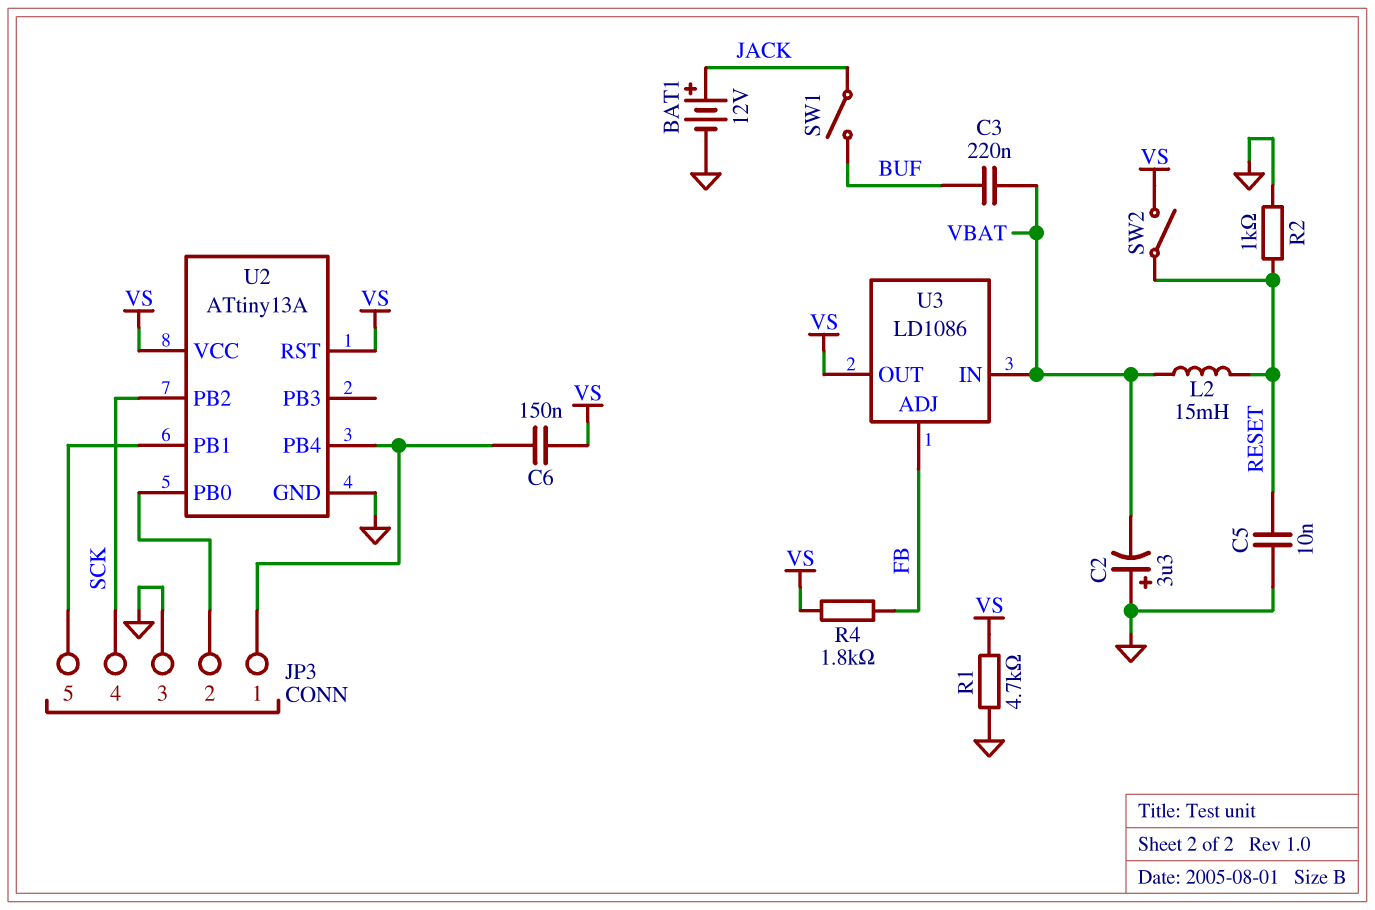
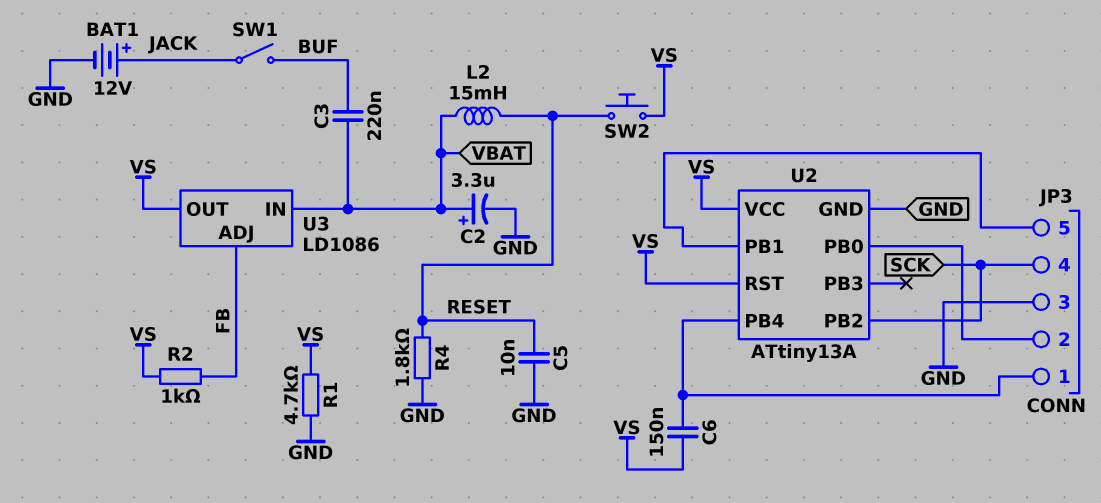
C2: 3.3uF (plus GND, minus VBAT) -> 3.3uF (plus VBAT, minus GND)
R2: 1k (GND, RESET) -> 1k (FB, VS)
R4: 1.8k (FB, VS) -> 1.8k (GND, RESET)
SW2: switch (RESET, VS) -> button (RESET, VS)

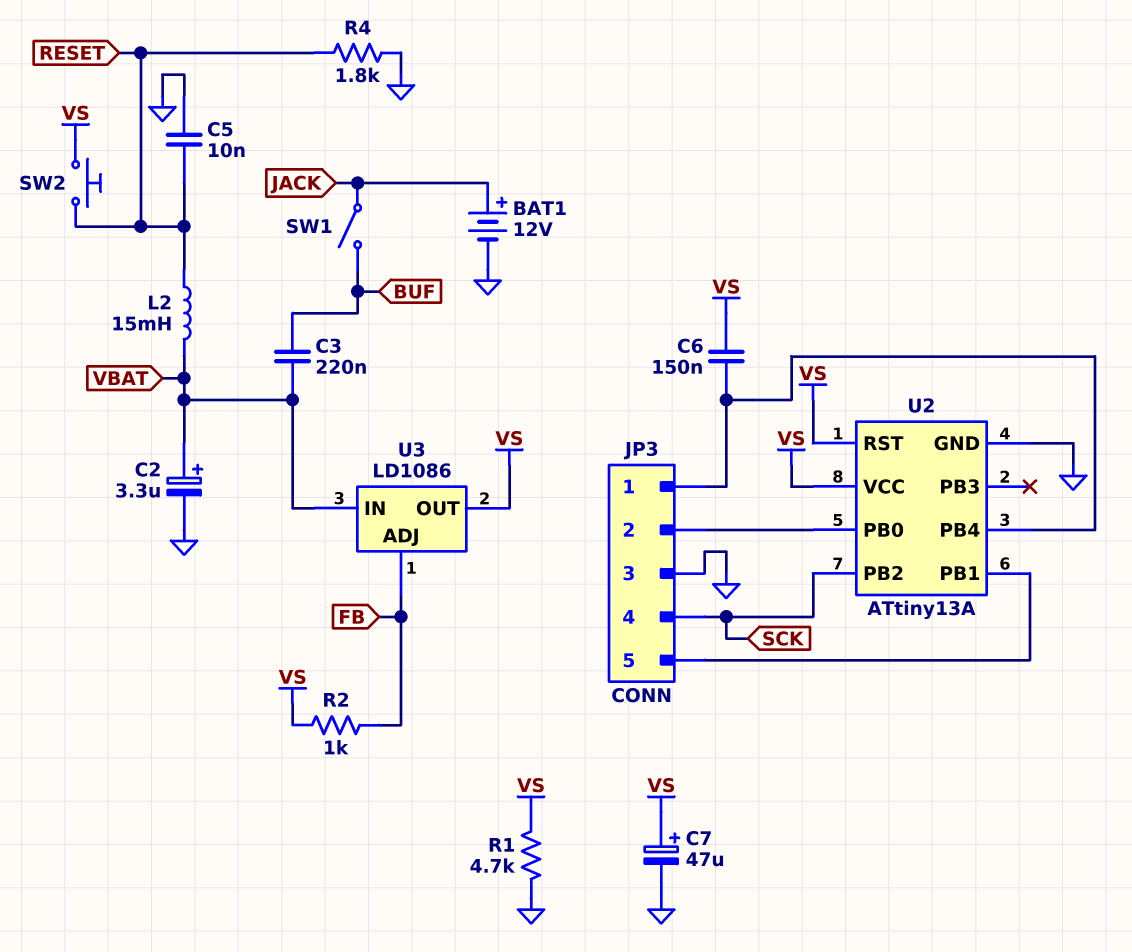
C7: none -> 47uF (plus VS, minus GND)

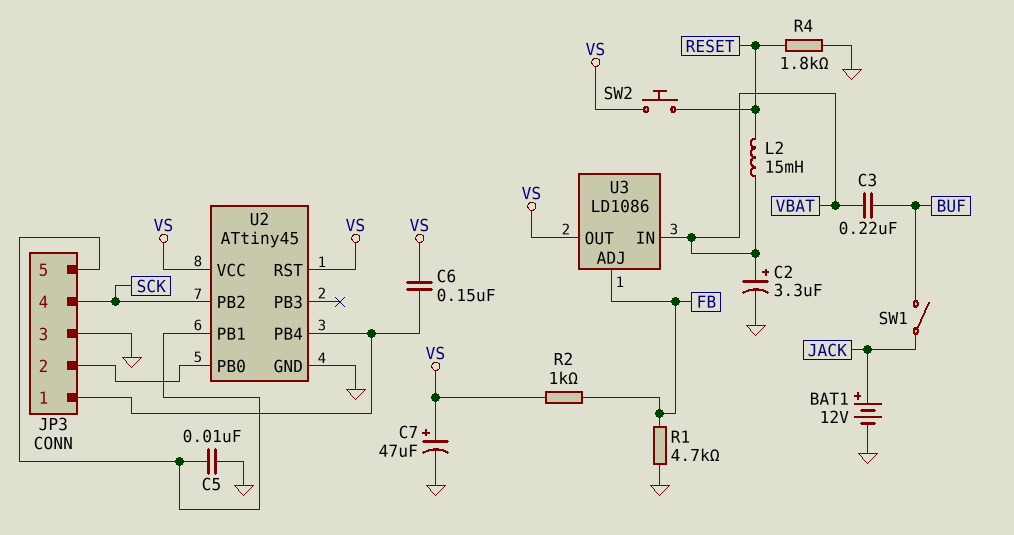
C5: 10nF (GND, RESET) -> 10nF (GND, JP3/5)
R1: 4.7k (GND, VS) -> 4.7k (FB, GND)
U2: ATtiny13A -> ATtiny45

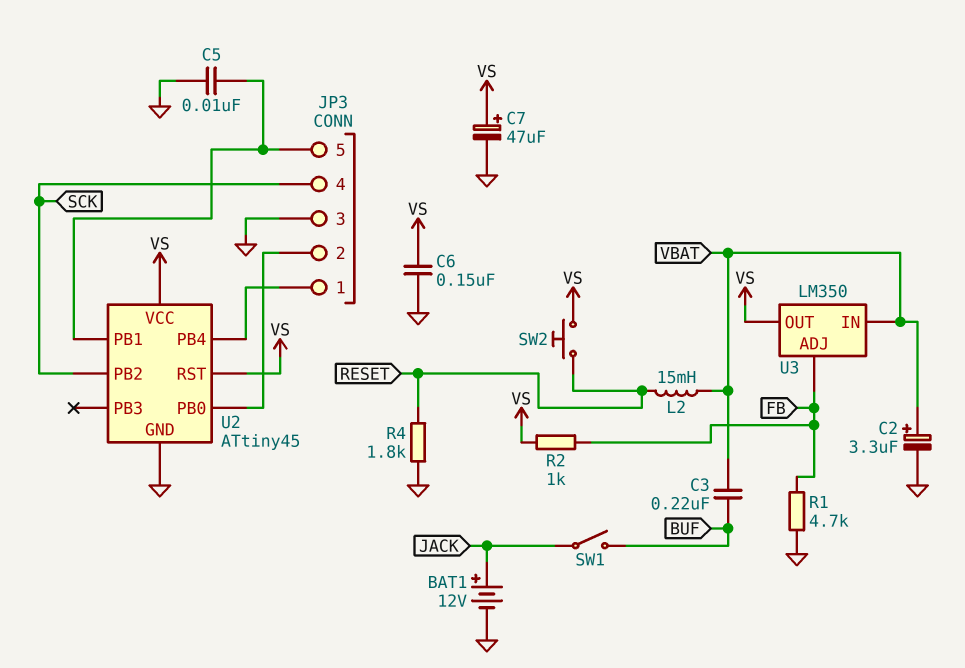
C6: 150nF (JP3/1, VS) -> 150nF (GND, VS)
U3: LD1086 -> LM350

